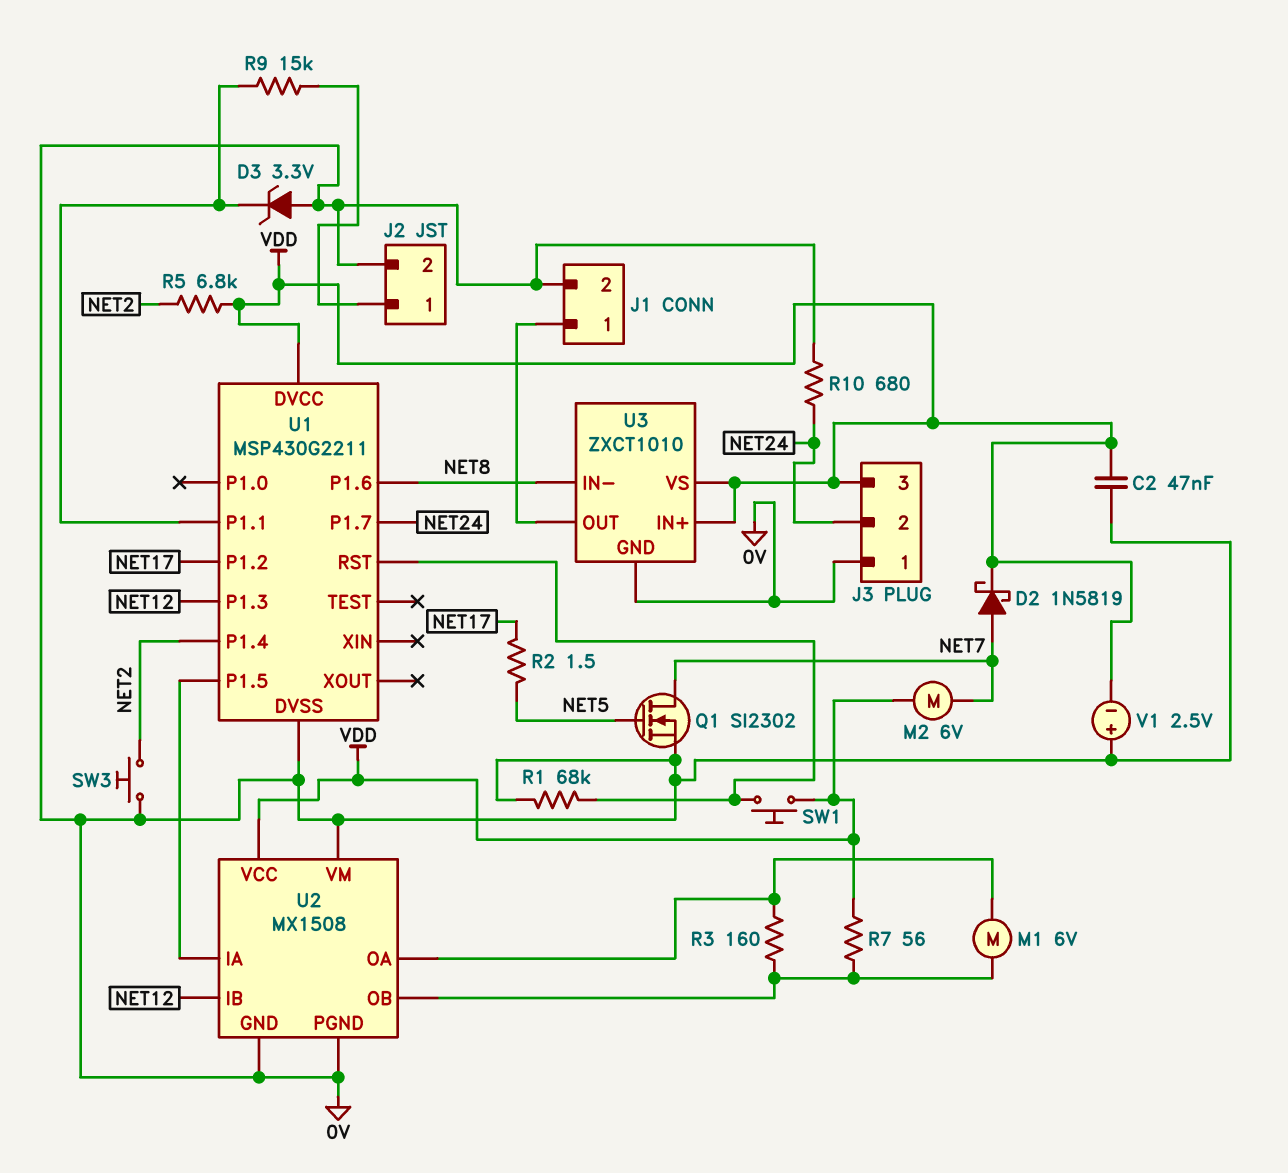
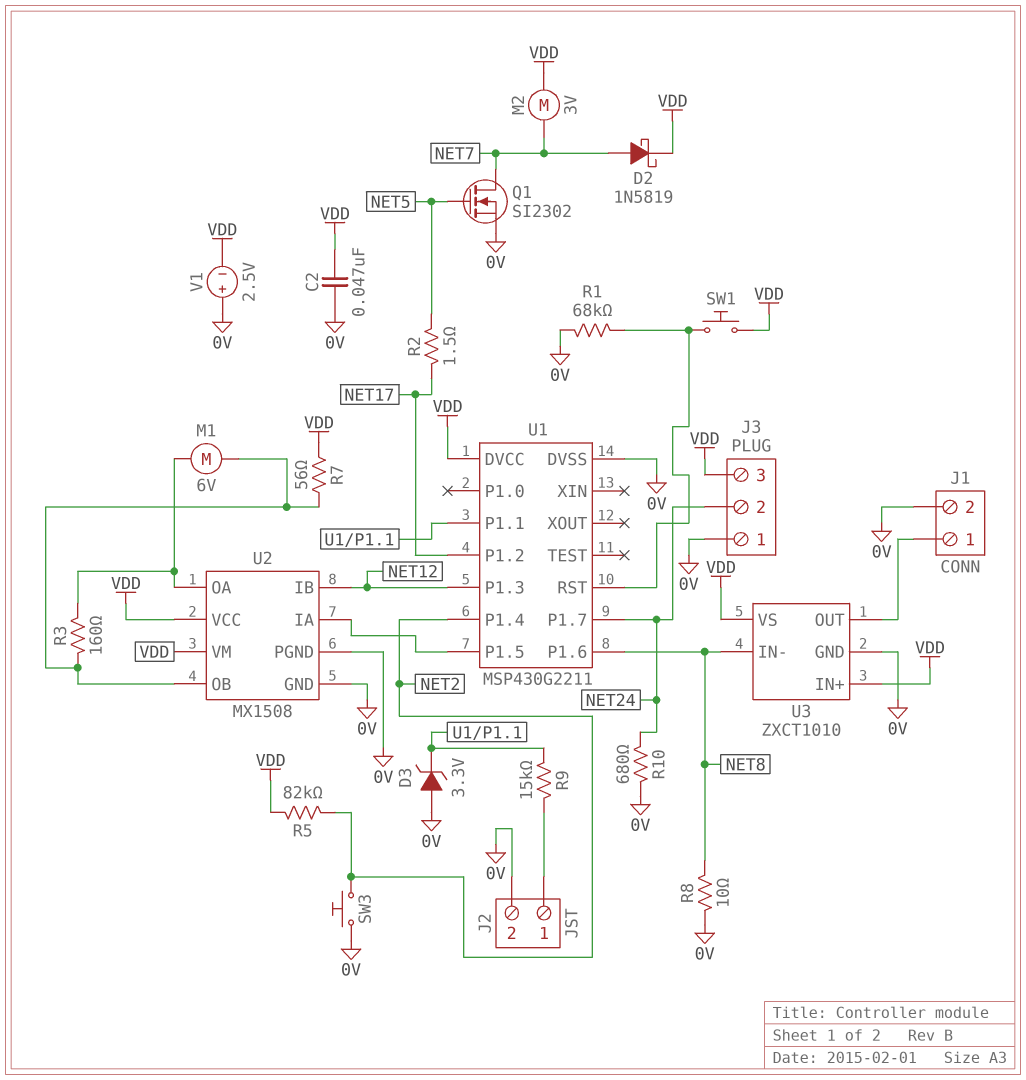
M2: motor 6V (NET7, VDD) -> motor 3V (NET7, VDD)
R5: 6.8k (NET2, VDD) -> 82k (NET2, VDD)
R8: none -> 10 (0V, NET8)
U2 pin VM: 0V -> VDD

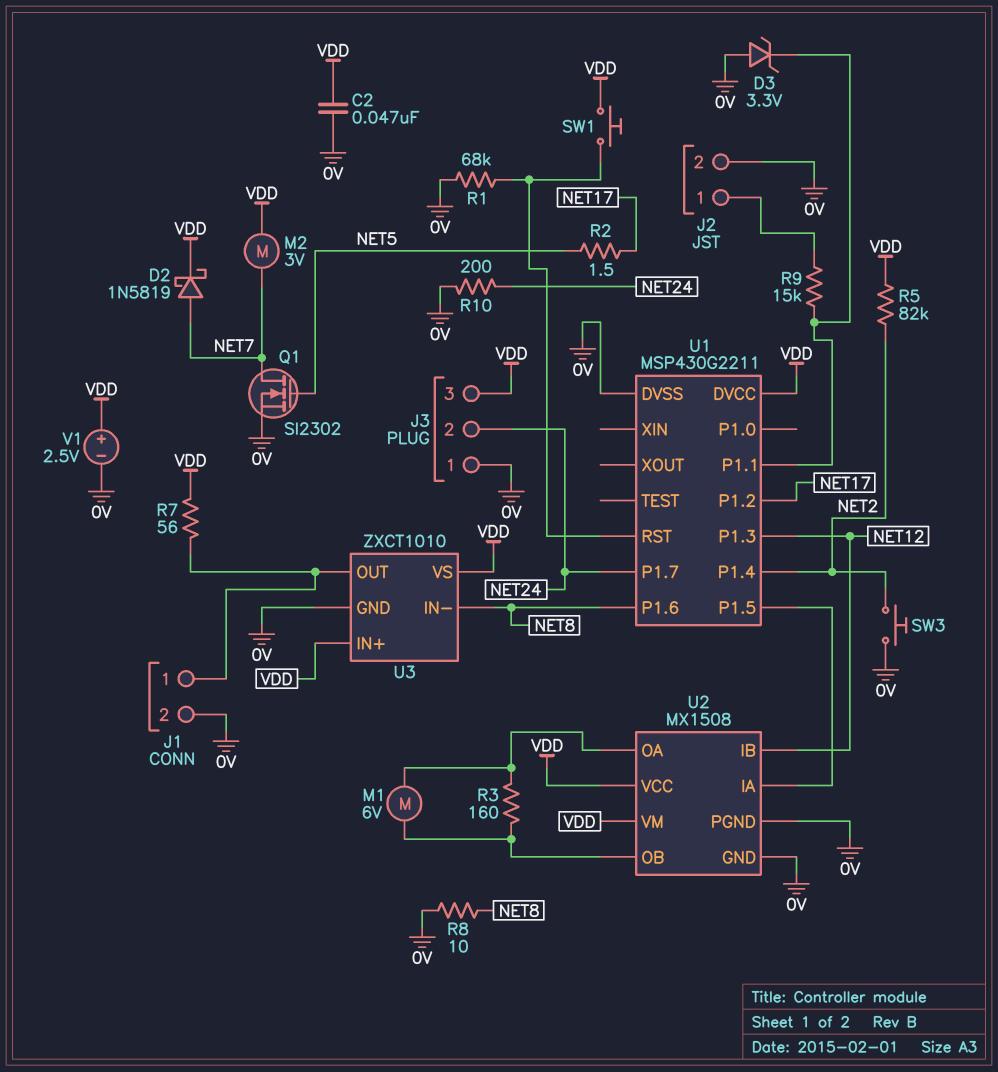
R7: 56 (U2/OB, VDD) -> 56 (J1/1, VDD)
R10: 680 (0V, NET24) -> 200 (0V, NET24)
V1: 2.5V (plus 0V, minus VDD) -> 2.5V (plus VDD, minus 0V)

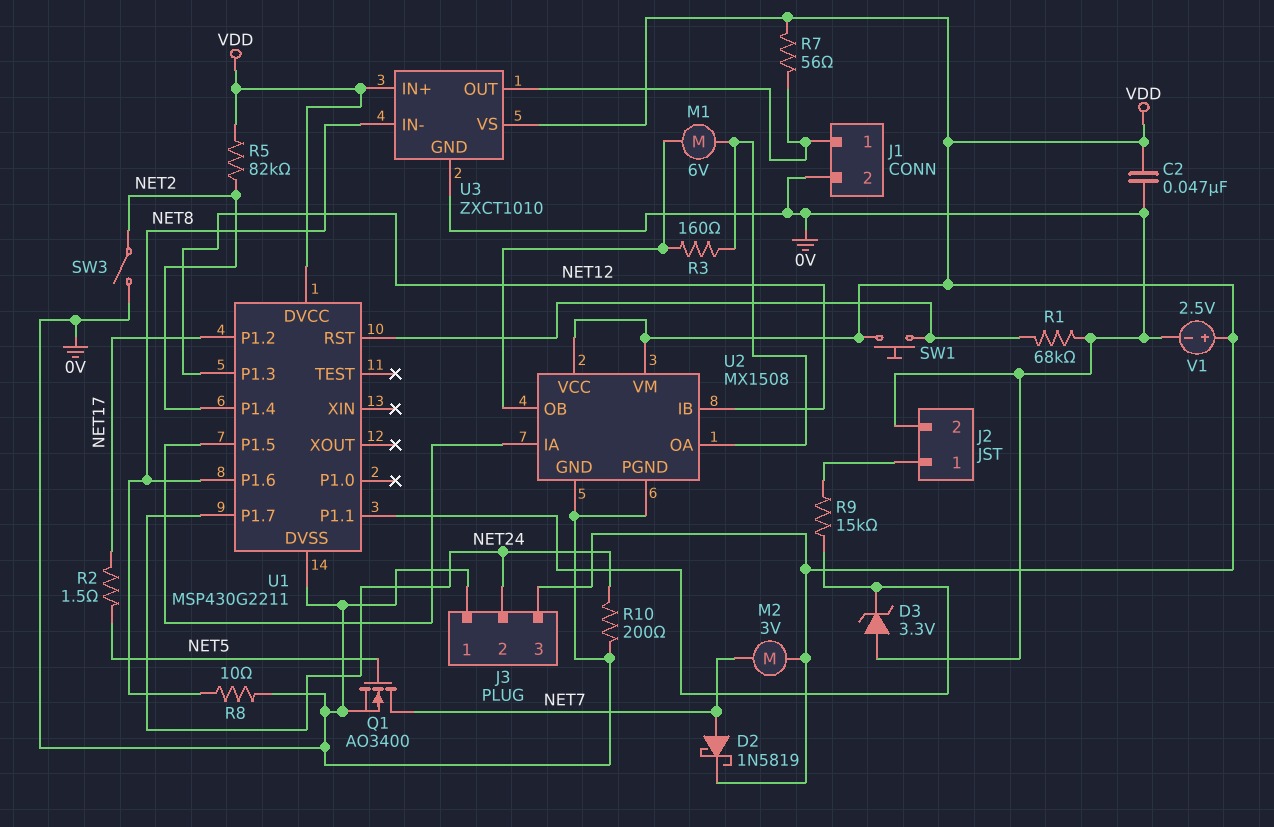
Q1: NMOS SI2302 (G NET5, D NET7, S 0V) -> NMOS AO3400 (G NET5, D NET7, S 0V)
SW3: button (0V, NET2) -> switch (0V, NET2)

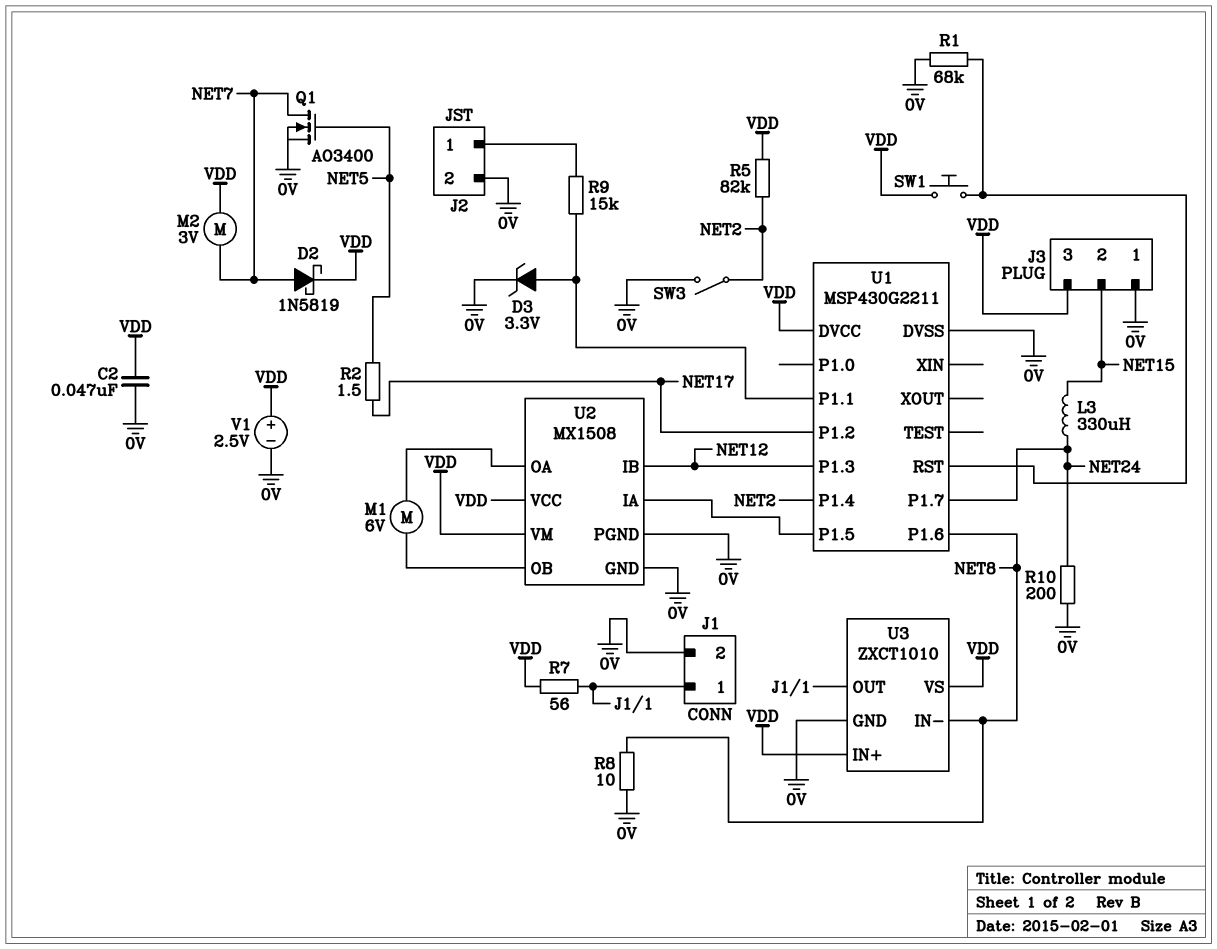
D3: zener 3.3V (A 0V, K U1/P1.1) -> zener 3.3V (A U1/P1.1, K 0V)
J3 pin 2: NET24 -> NET15
L3: none -> 330uH (NET15, NET24)
R3: 160 (U2/OA, U2/OB) -> none

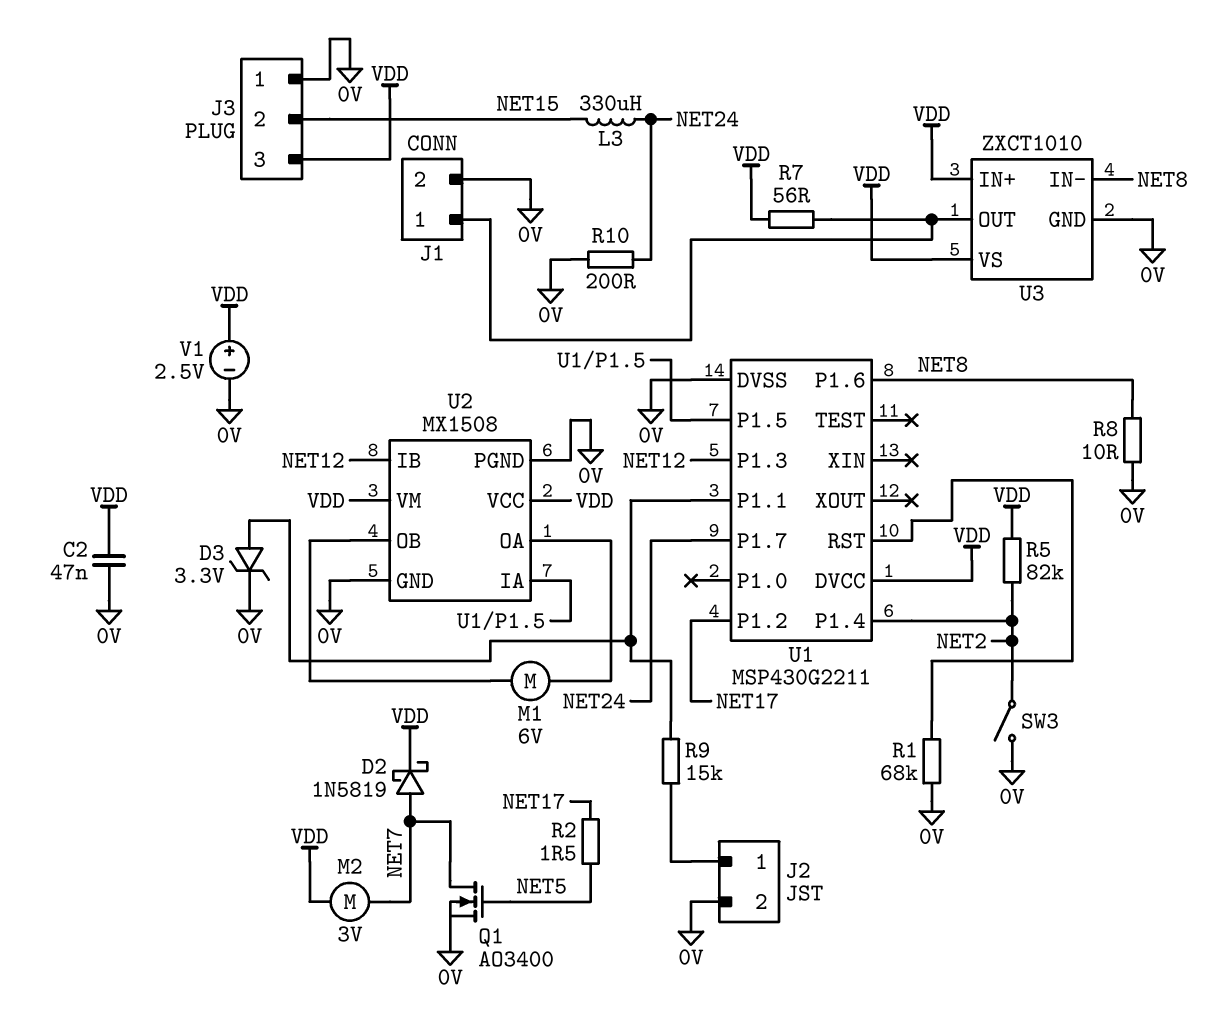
SW1: button (U1/RST, VDD) -> none

